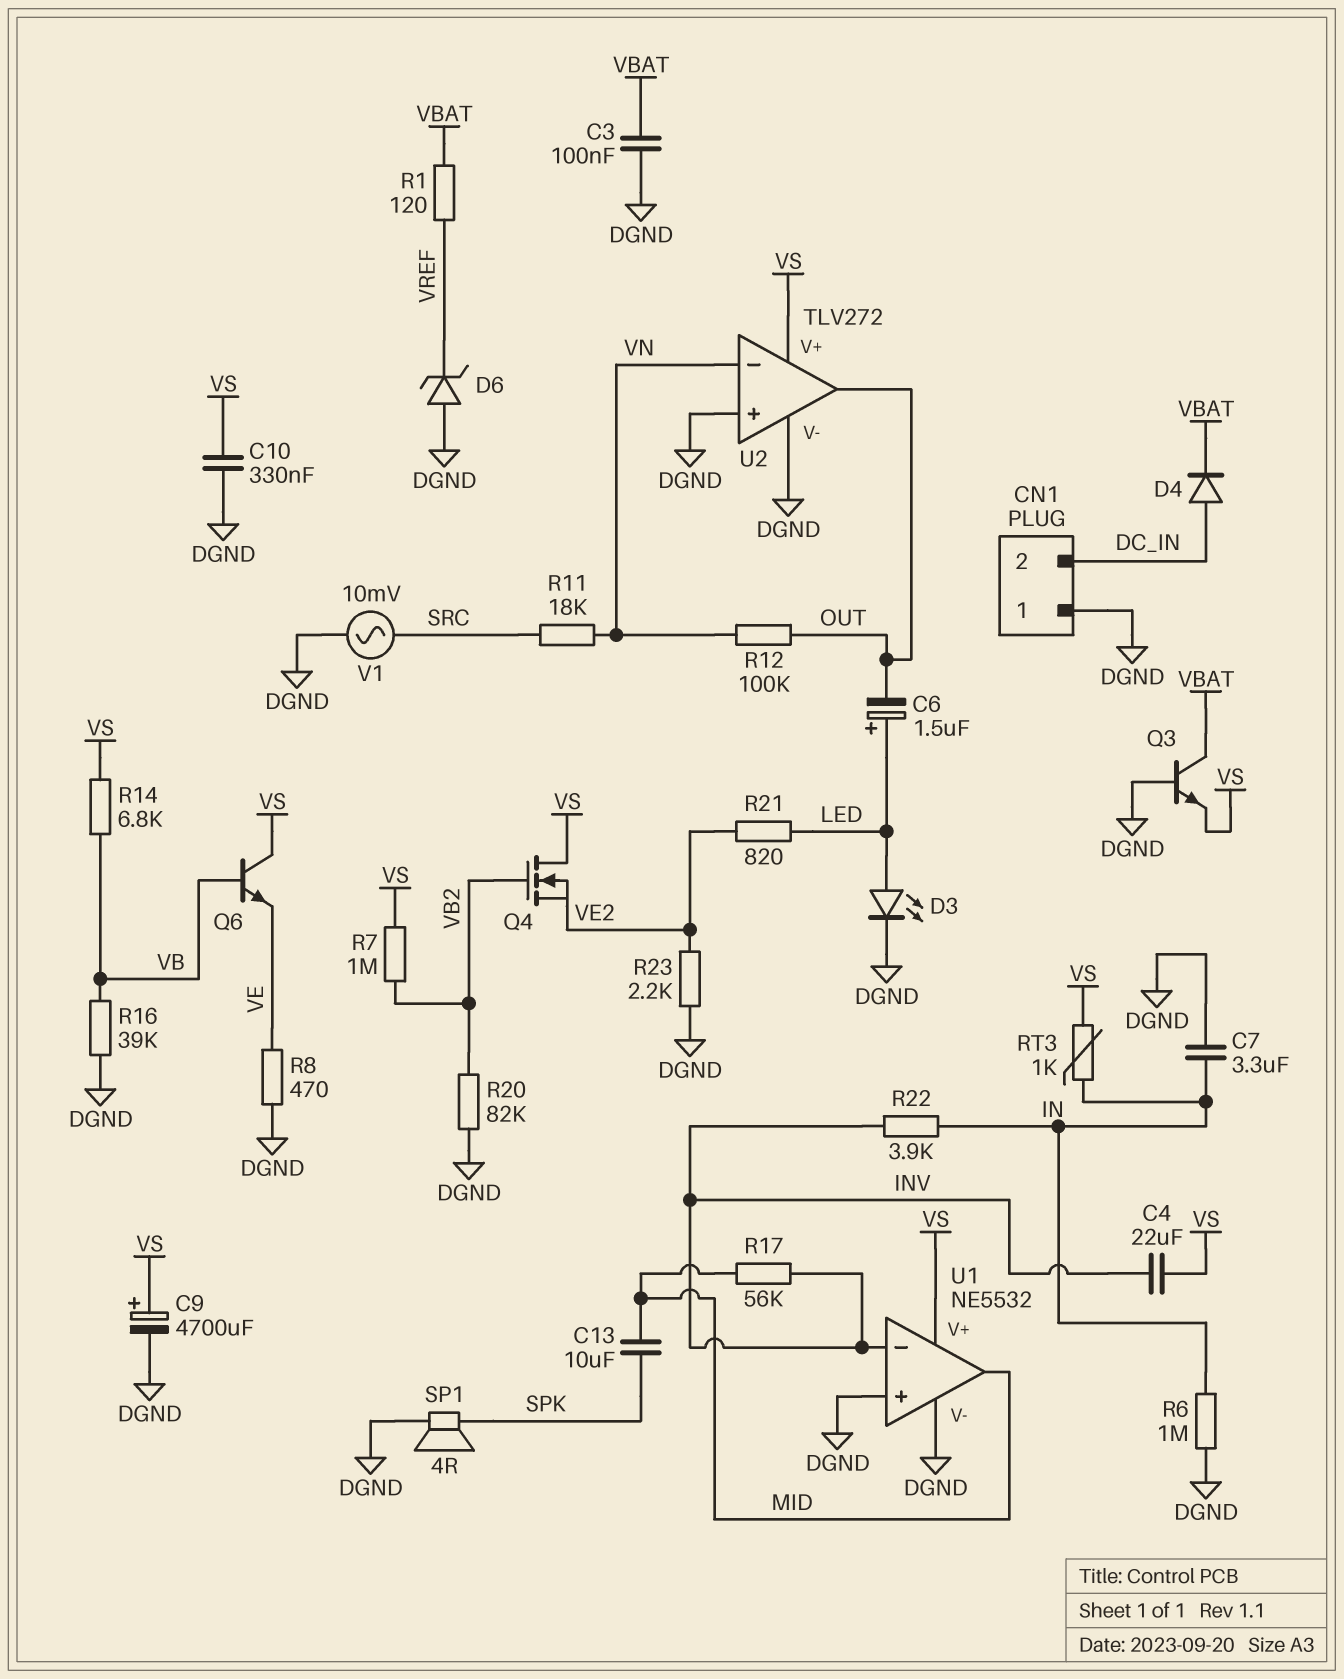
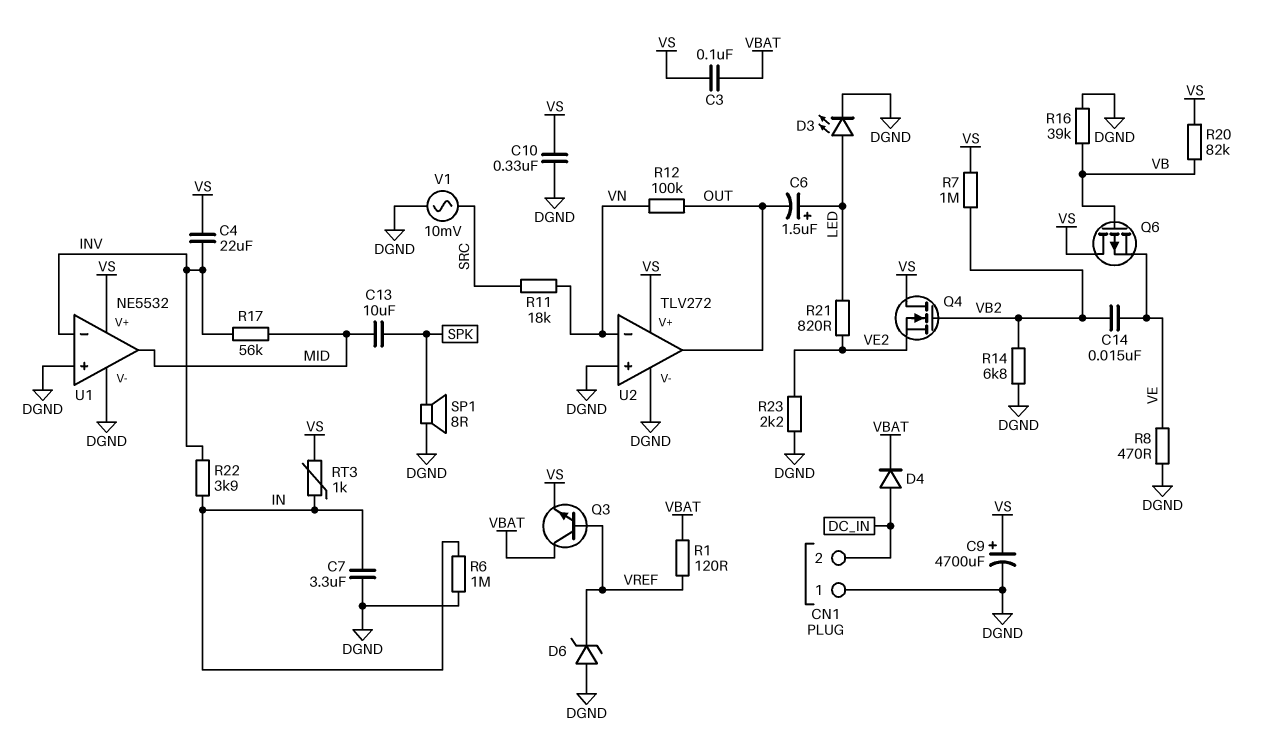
C3: 100nF (DGND, VBAT) -> 100nF (VBAT, VS)
C14: none -> 15nF (VB2, VE)
Q3: NPN (B DGND, C VBAT, E VS) -> NPN (B VREF, C VBAT, E VS)
Q6: NPN (B VB, C VS, E VE) -> PMOS (G VB, D VS, S VE)
R14: 6.8k (VB, VS) -> 6.8k (DGND, VB2)
R20: 82k (DGND, VB2) -> 82k (VB, VS)
SP1: speaker 4R (DGND, SPK) -> speaker 8R (DGND, SPK)

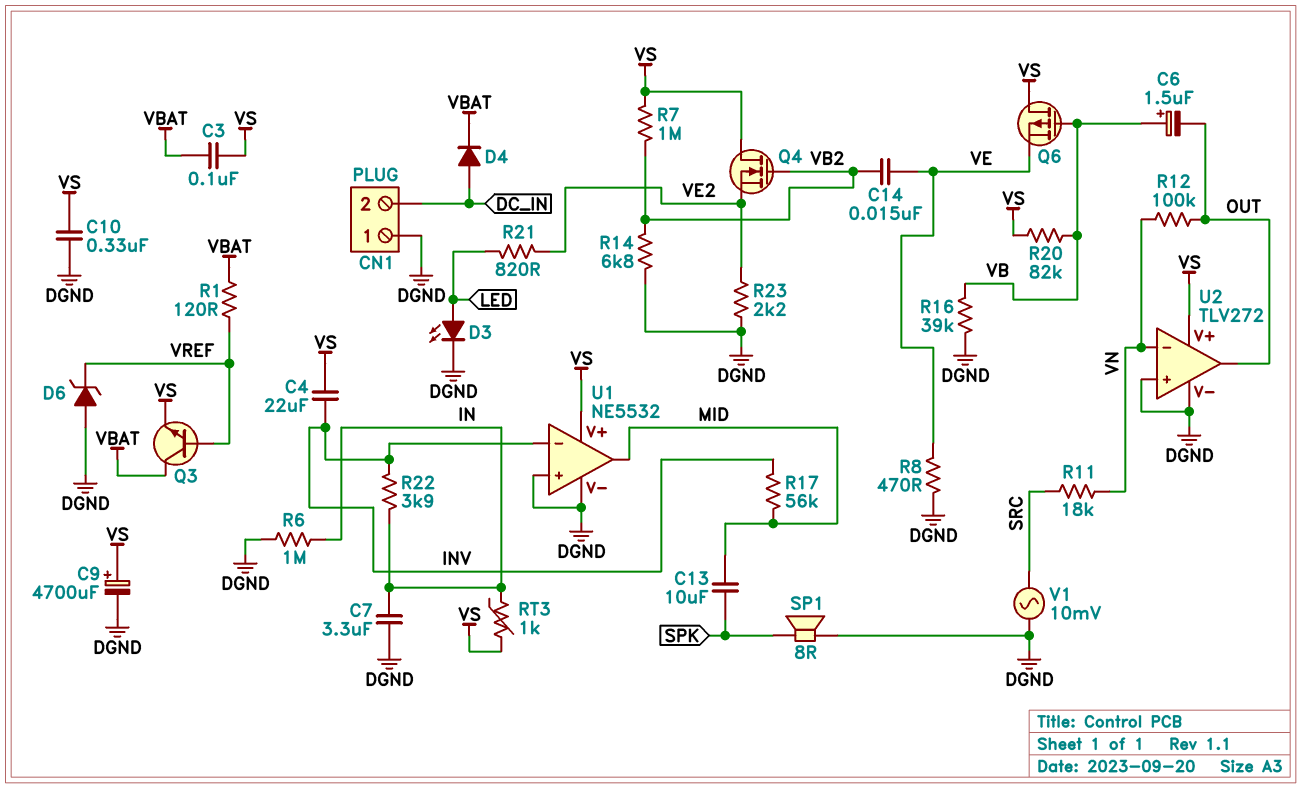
C6: 1.5uF (plus LED, minus OUT) -> 1.5uF (plus VB, minus OUT)

